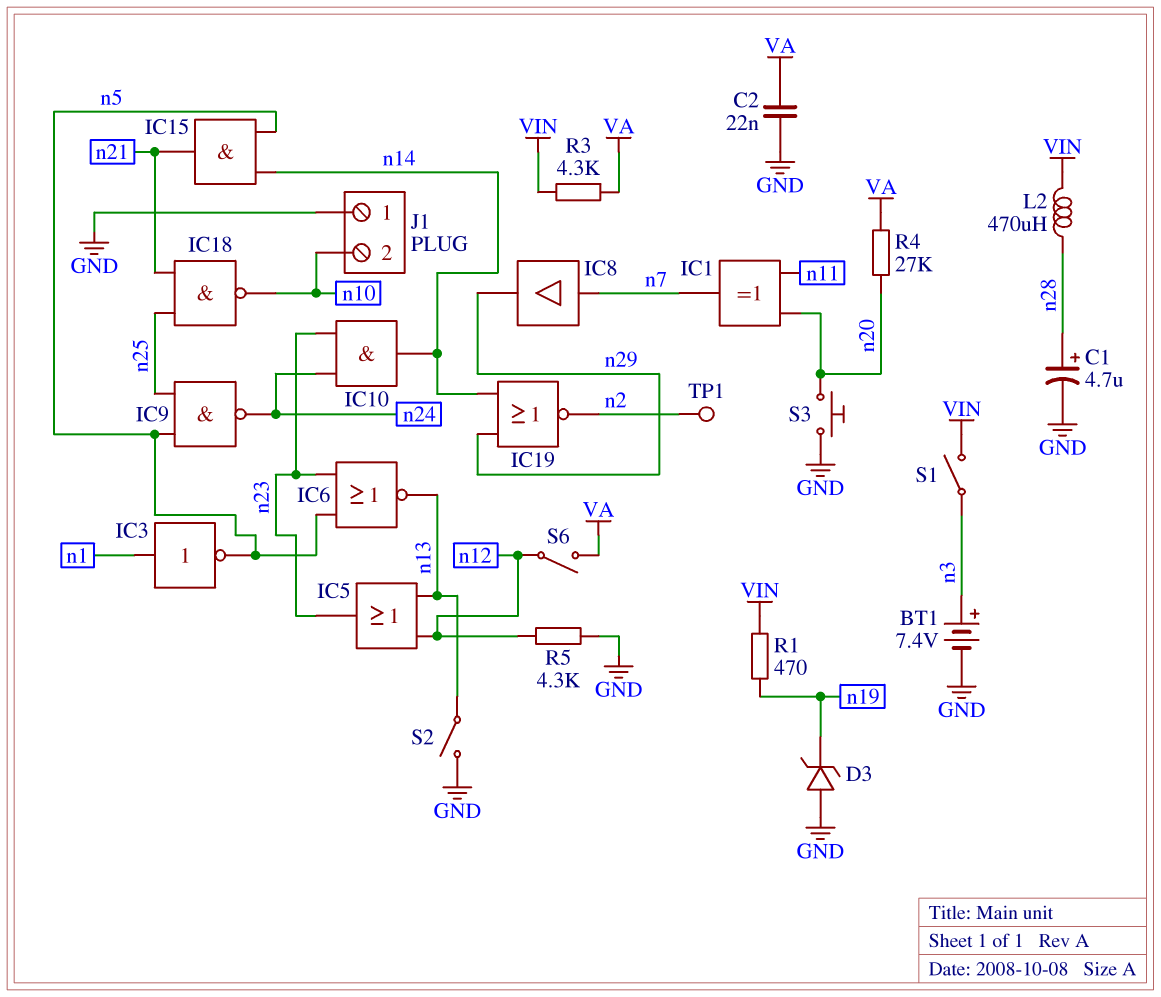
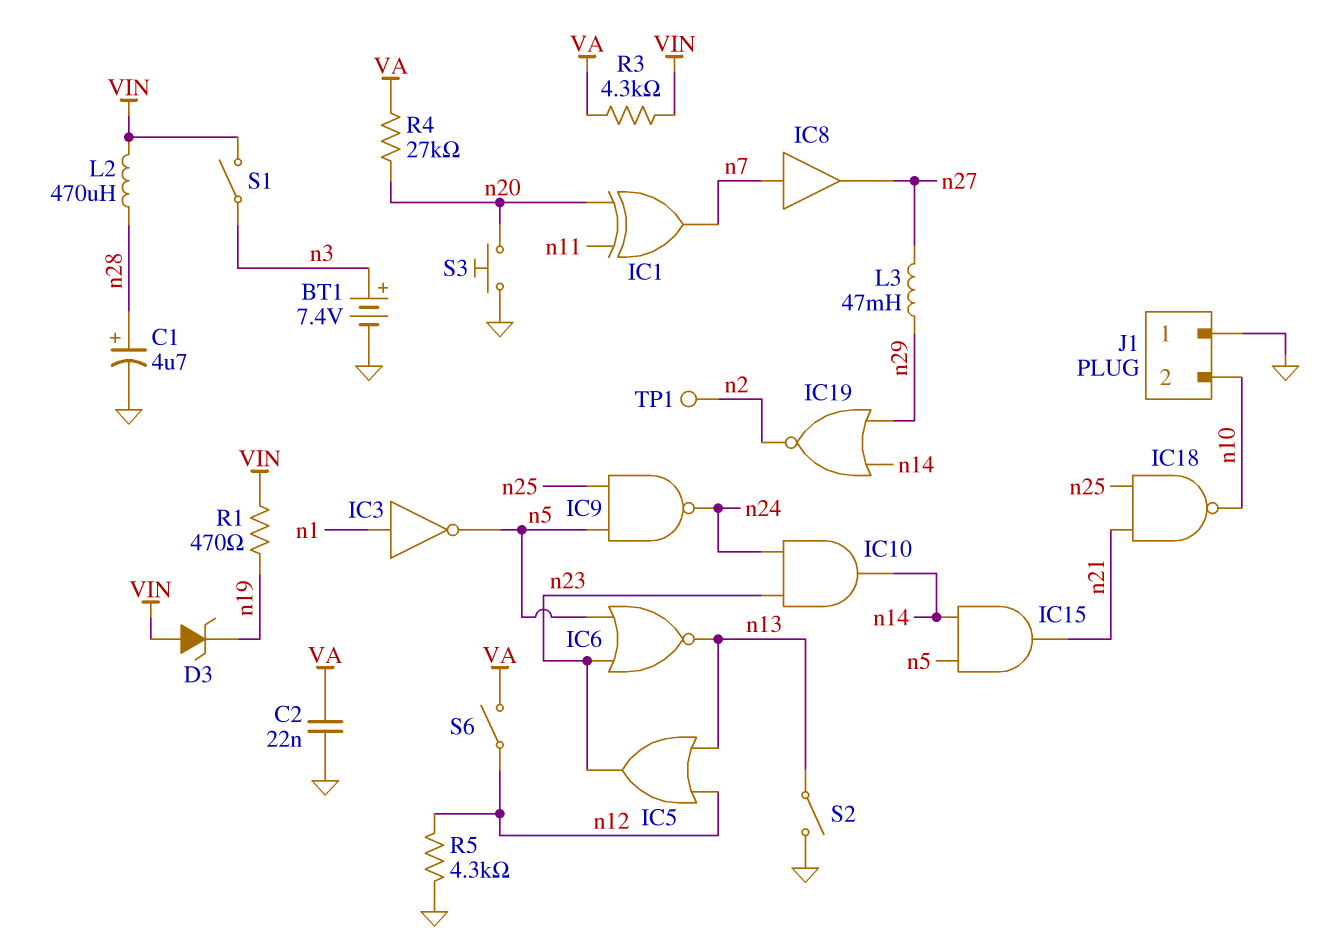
D3: zener (A GND, K n19) -> zener (A VIN, K n19)
IC8: buffer (in n7, out n29) -> buffer (in n7, out n27)
L3: none -> 47mH (n27, n29)

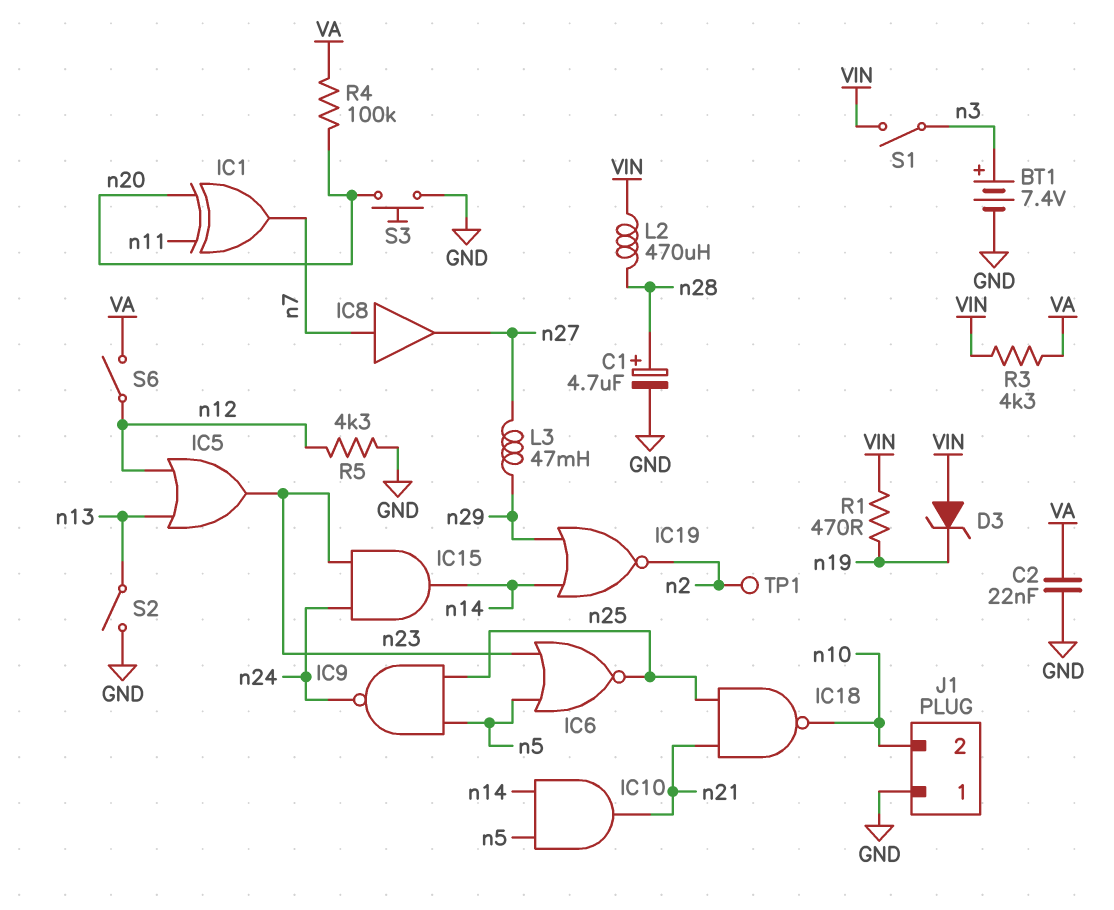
IC3: NOT (in n1, out n5) -> none
IC6: NOR (in n5, in n23, out n13) -> NOR (in n5, in n23, out n25)
IC10: AND (in n23, in n24, out n14) -> AND (in n5, in n14, out n21)
IC15: AND (in n5, in n14, out n21) -> AND (in n23, in n24, out n14)
R4: 27k (VA, n20) -> 100k (VA, n20)

